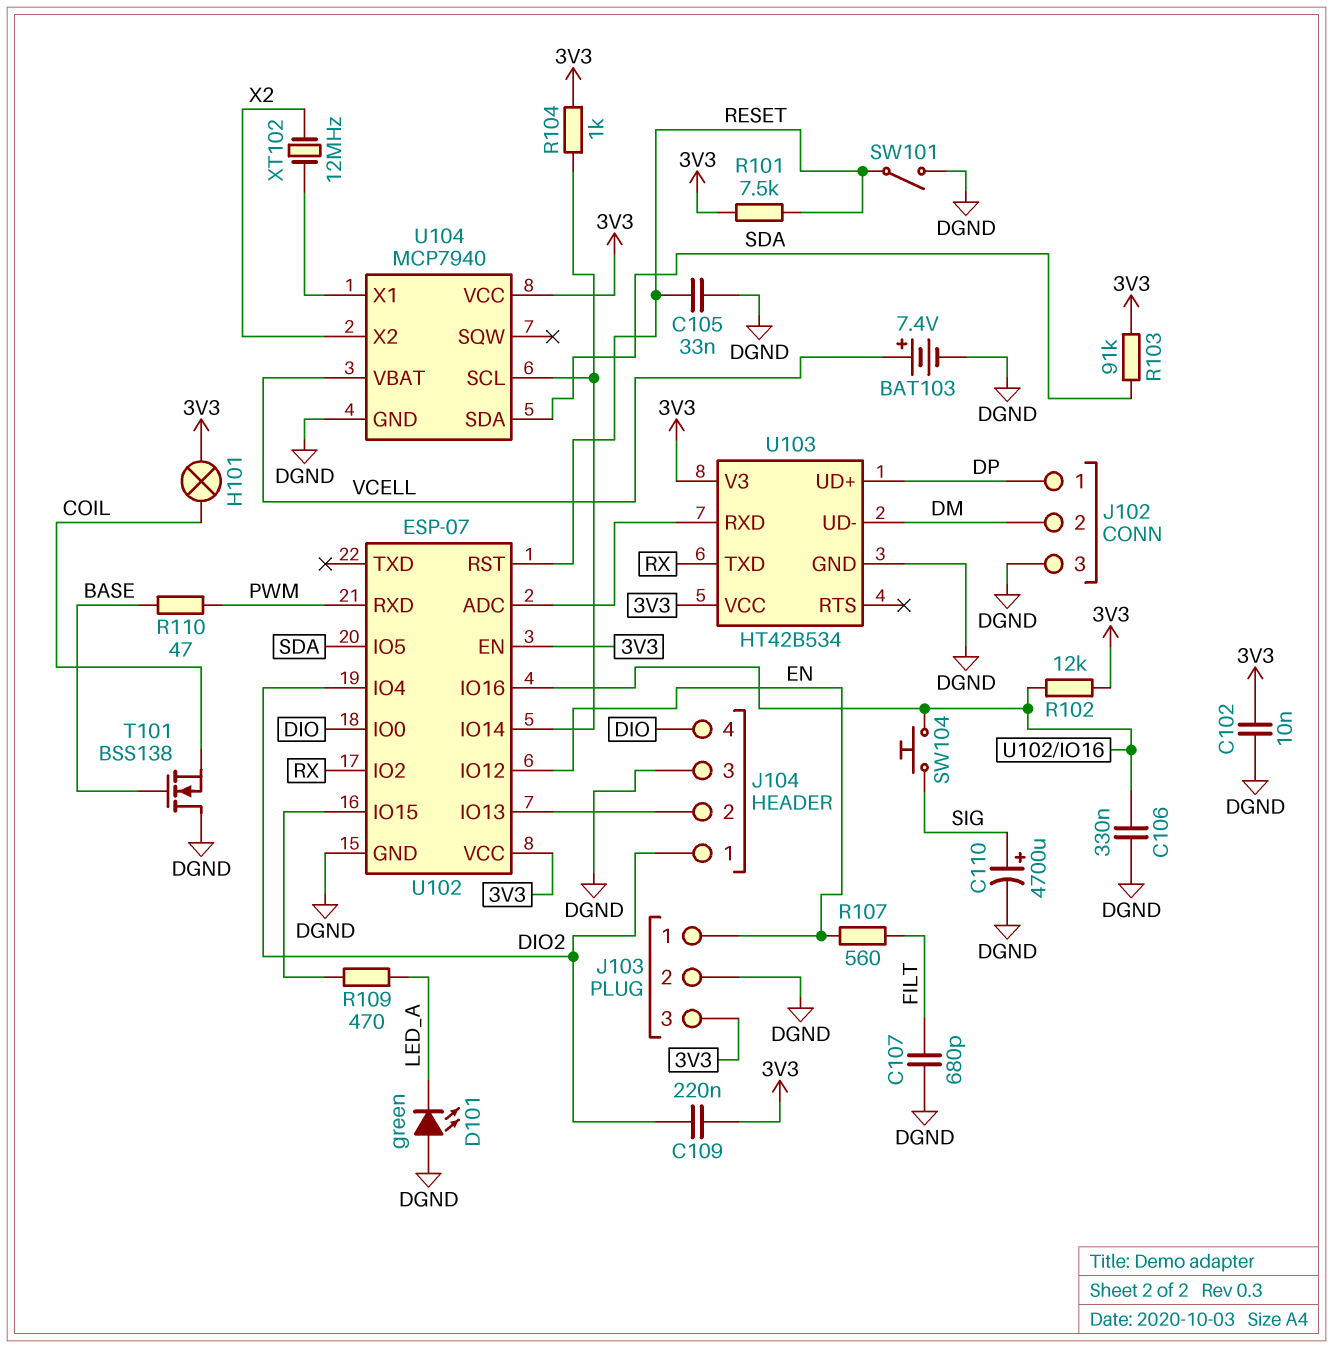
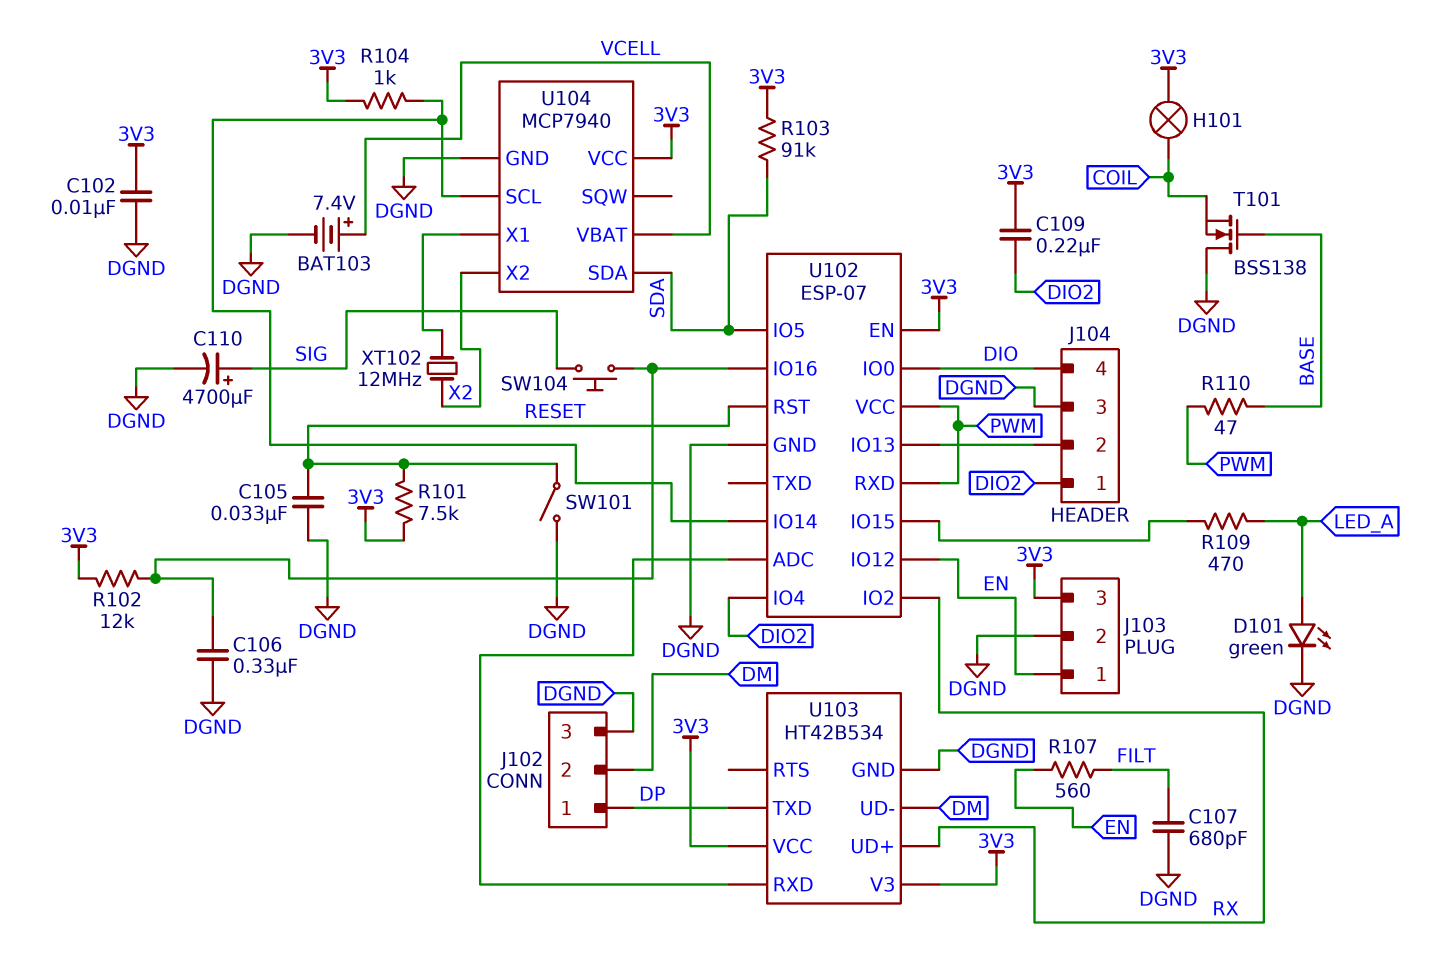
D101: LED green (A DGND, K LED_A) -> LED green (A LED_A, K DGND)
U102 pin VCC: 3V3 -> PWM
U103 pin TXD: RX -> DP
U103 pin UD+: DP -> RX

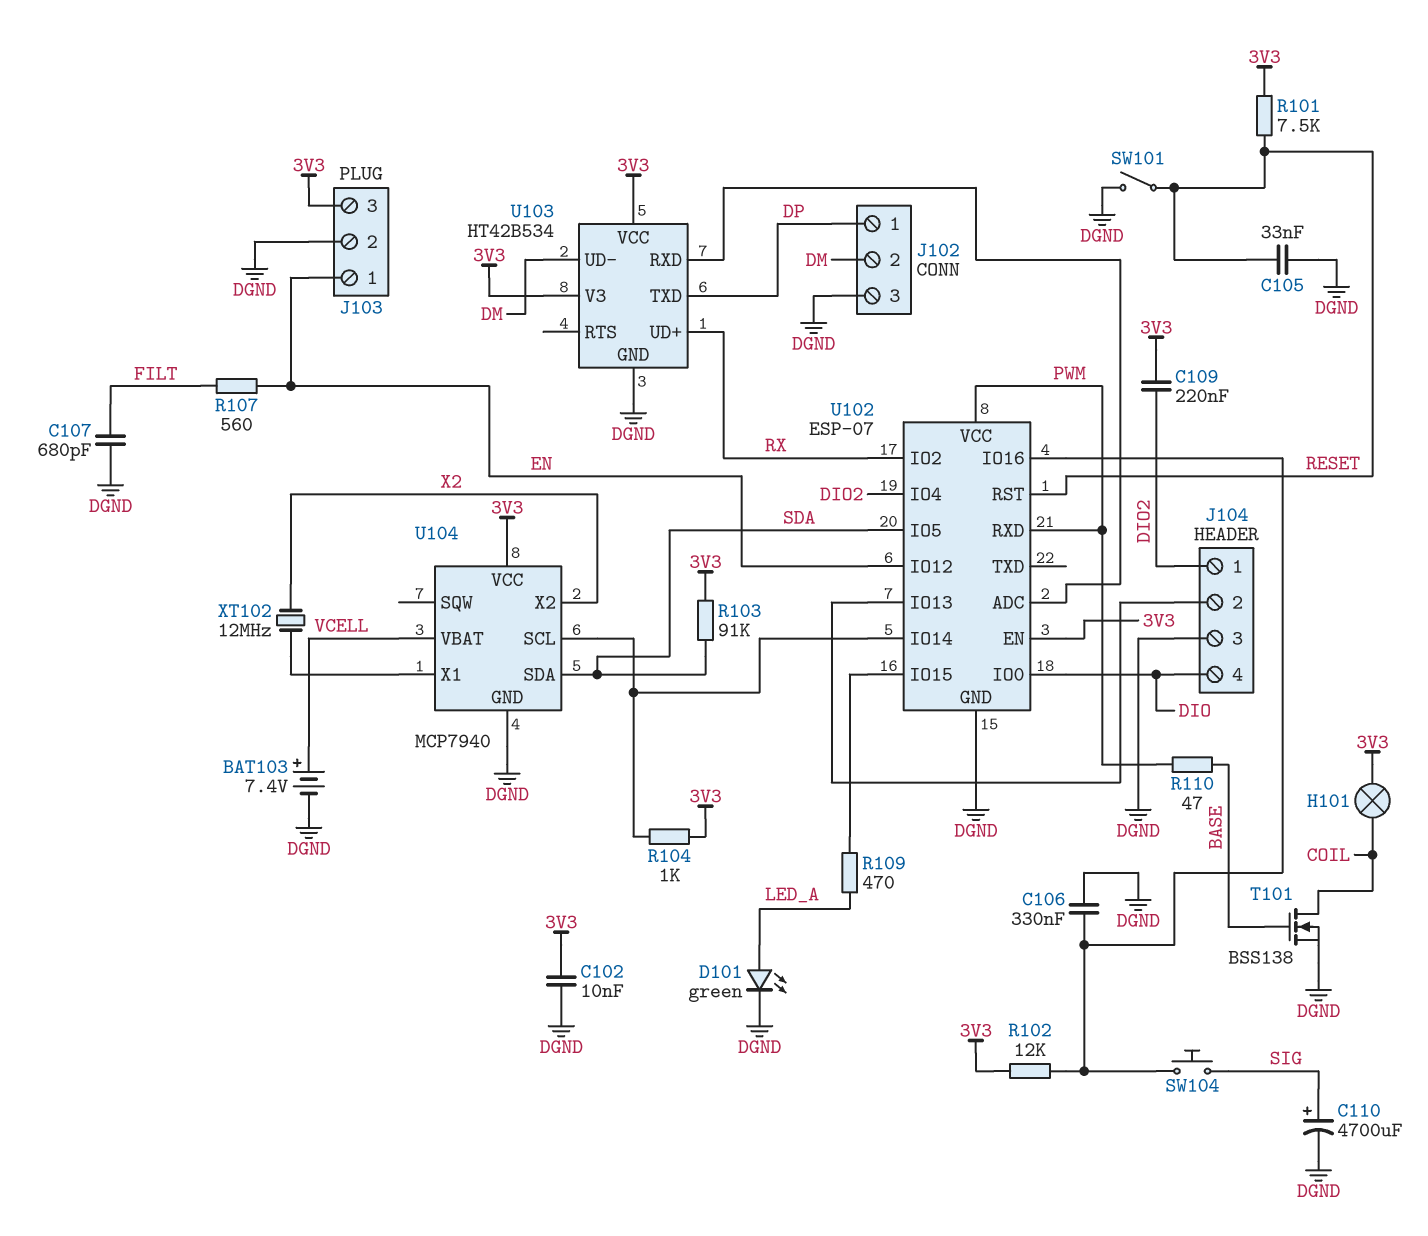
T101: NMOS BSS138 (G BASE, D DGND, S COIL) -> NMOS BSS138 (G BASE, D COIL, S DGND)

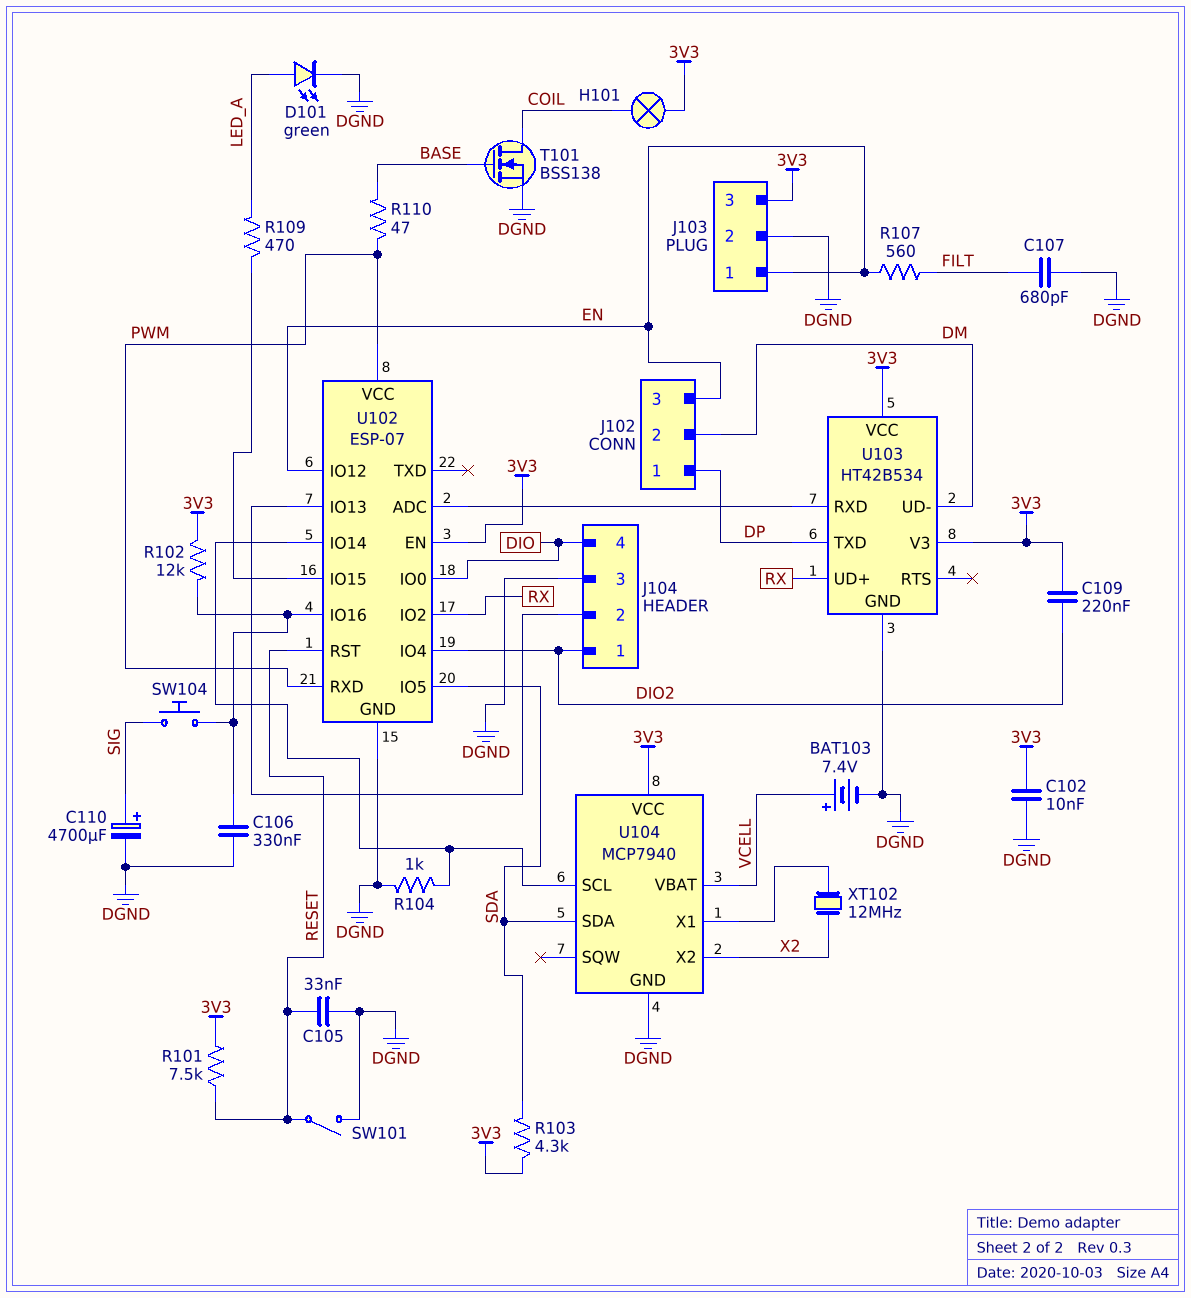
J102 pin 3: DGND -> EN
R103: 91k (3V3, SDA) -> 4.3k (3V3, SDA)
R104: 1k (3V3, U102/IO14) -> 1k (DGND, U102/IO14)

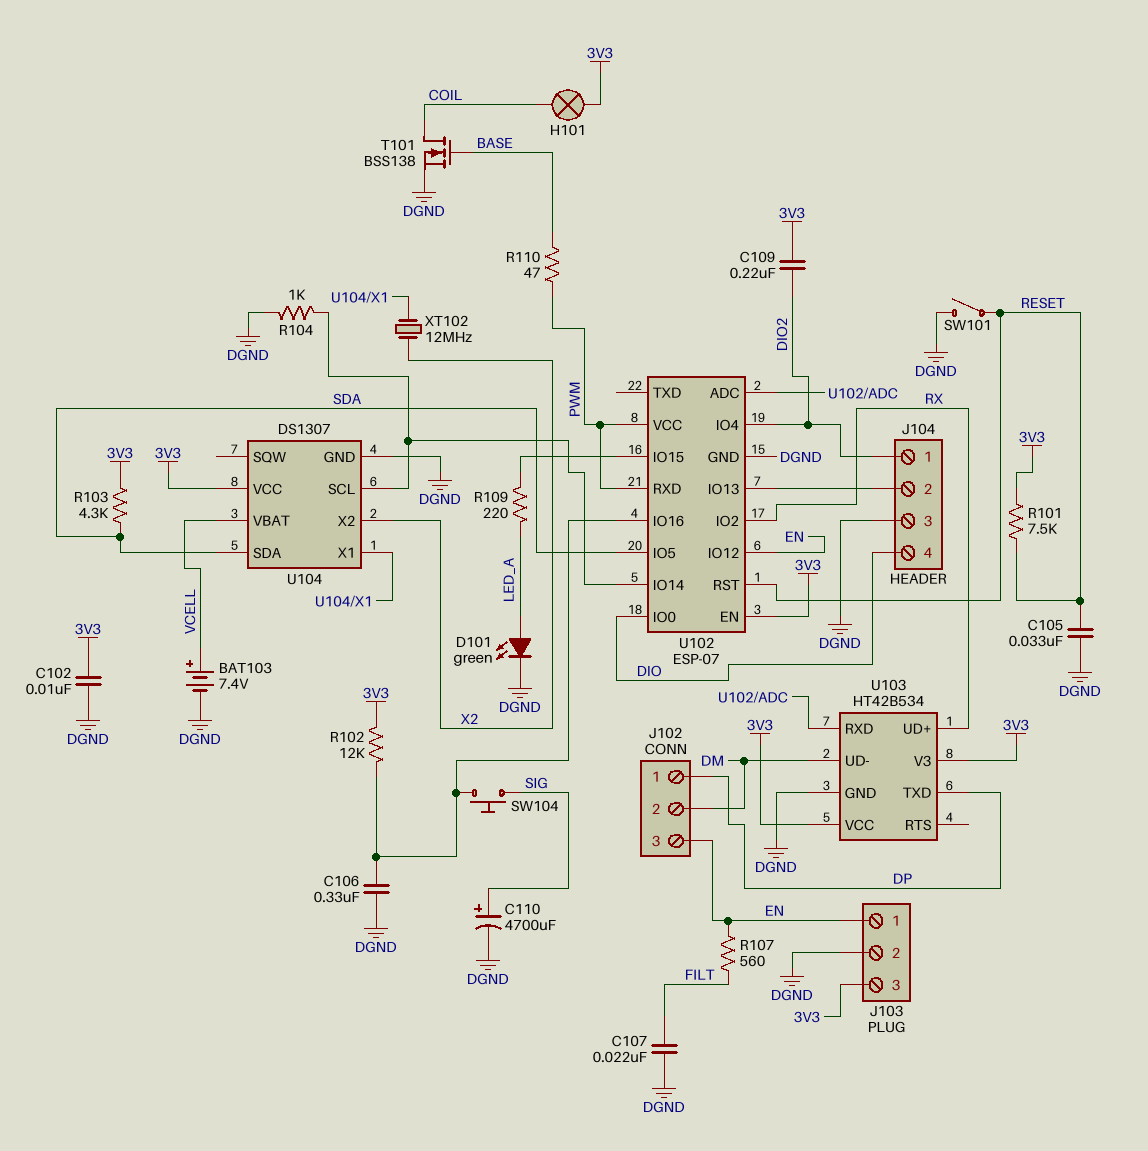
C107: 680pF (DGND, FILT) -> 22nF (DGND, FILT)
R109: 470 (LED_A, U102/IO15) -> 220 (LED_A, U102/IO15)
U104: MCP7940 -> DS1307

